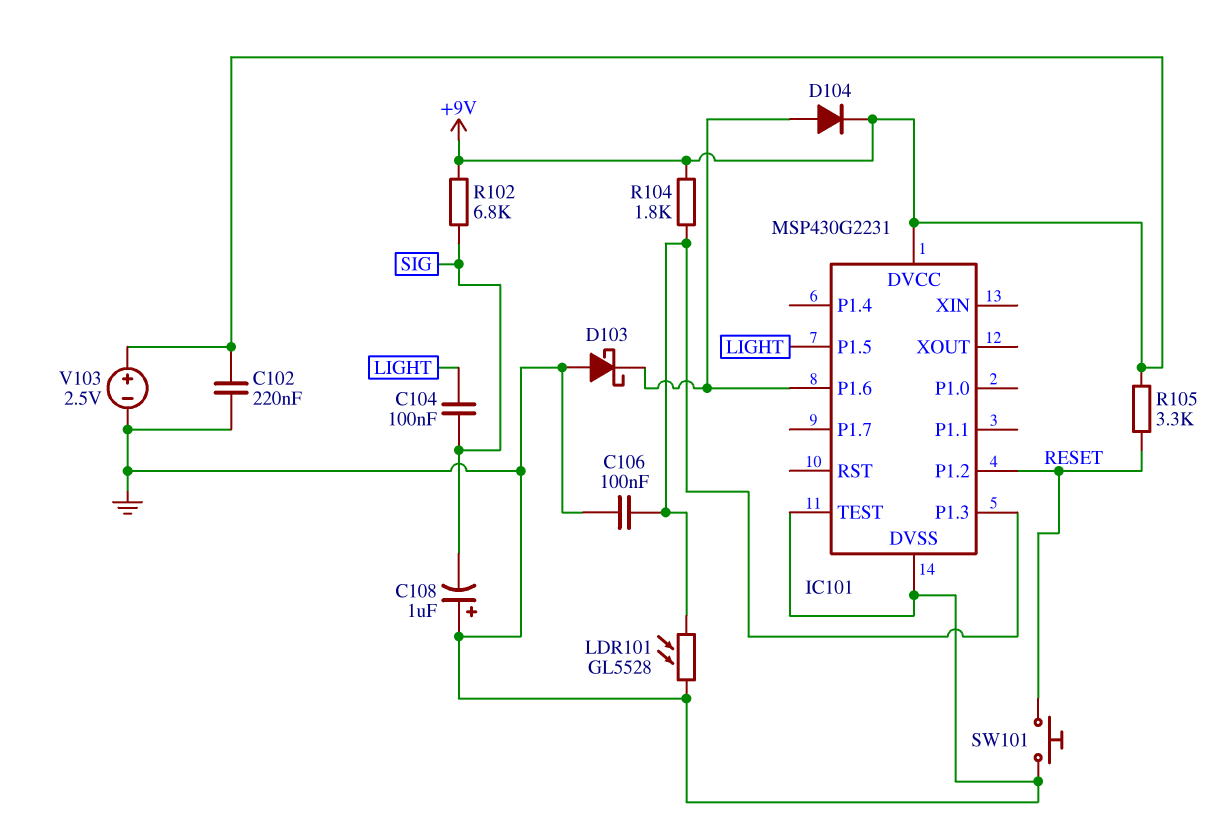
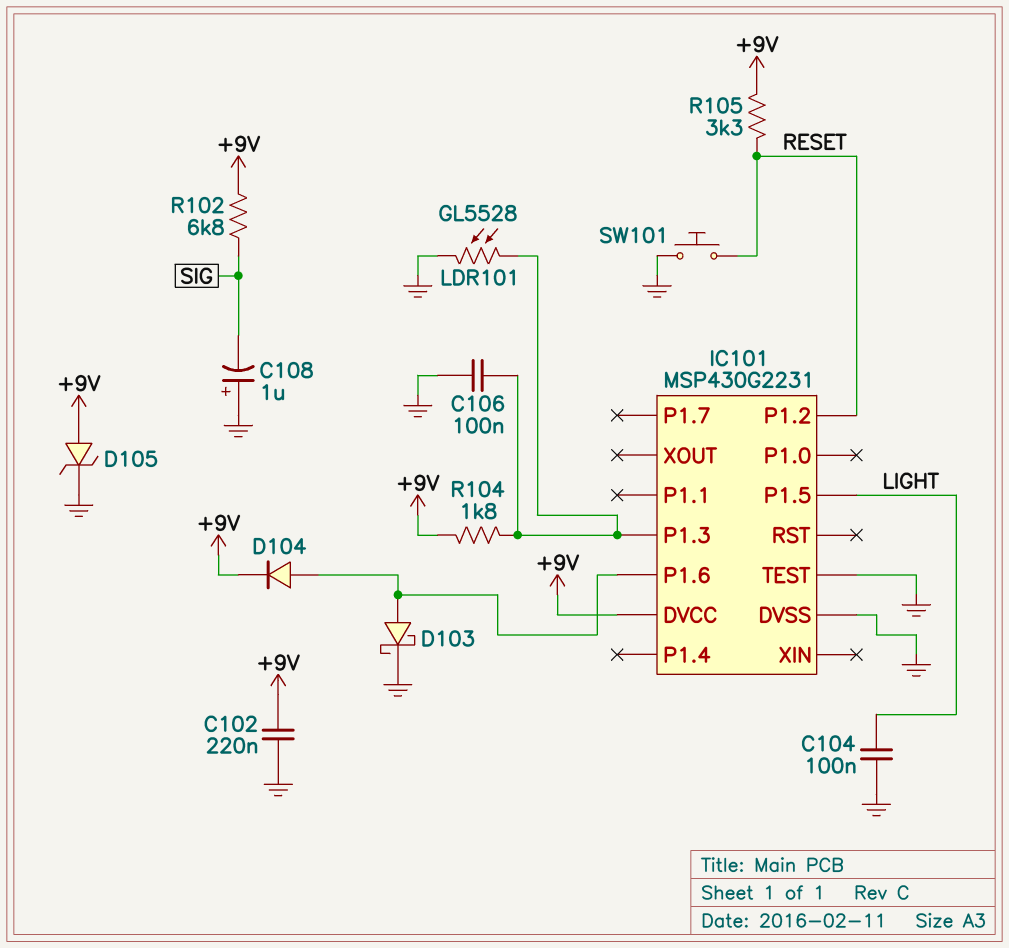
C104: 100nF (LIGHT, SIG) -> 100nF (GND, LIGHT)
D103: schottky (A GND, K IC101/P1.6) -> schottky (A IC101/P1.6, K GND)
D105: none -> zener (A +9V, K GND)
V103: 2.5V (plus +9V, minus GND) -> none

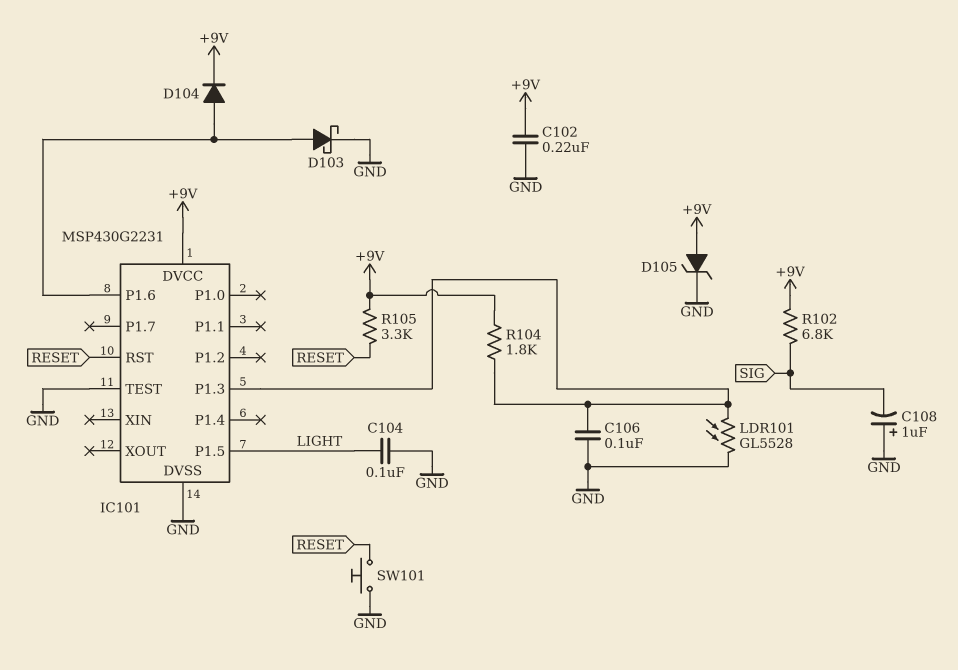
IC101 pin P1.2: RESET -> none
IC101 pin RST: none -> RESET

